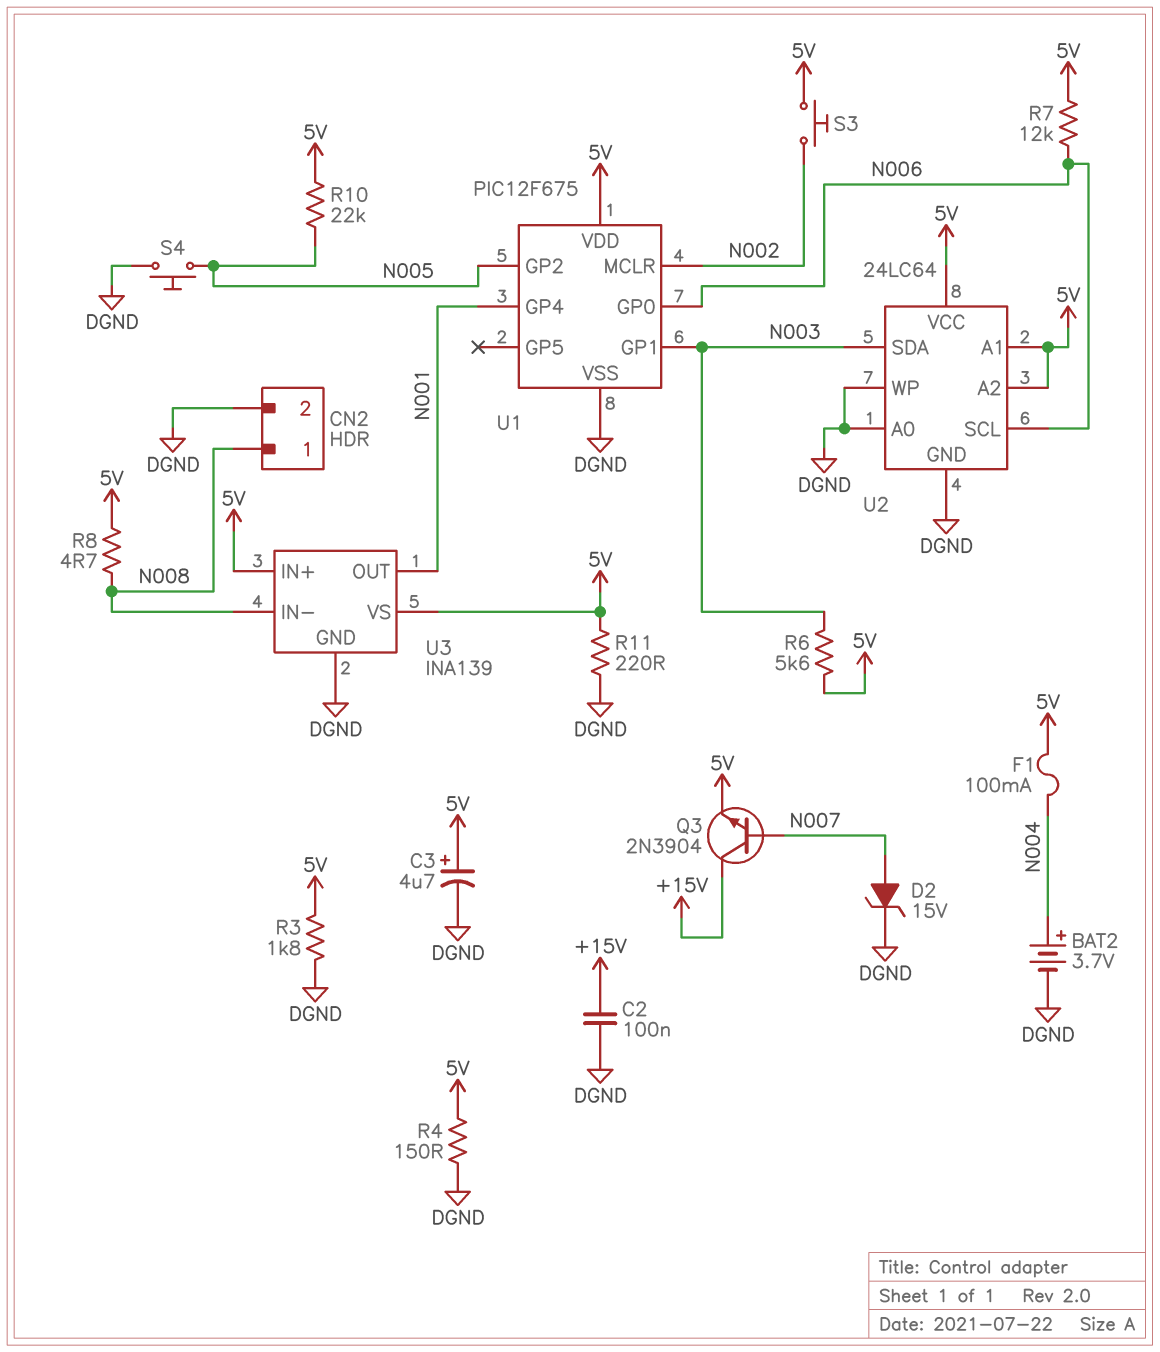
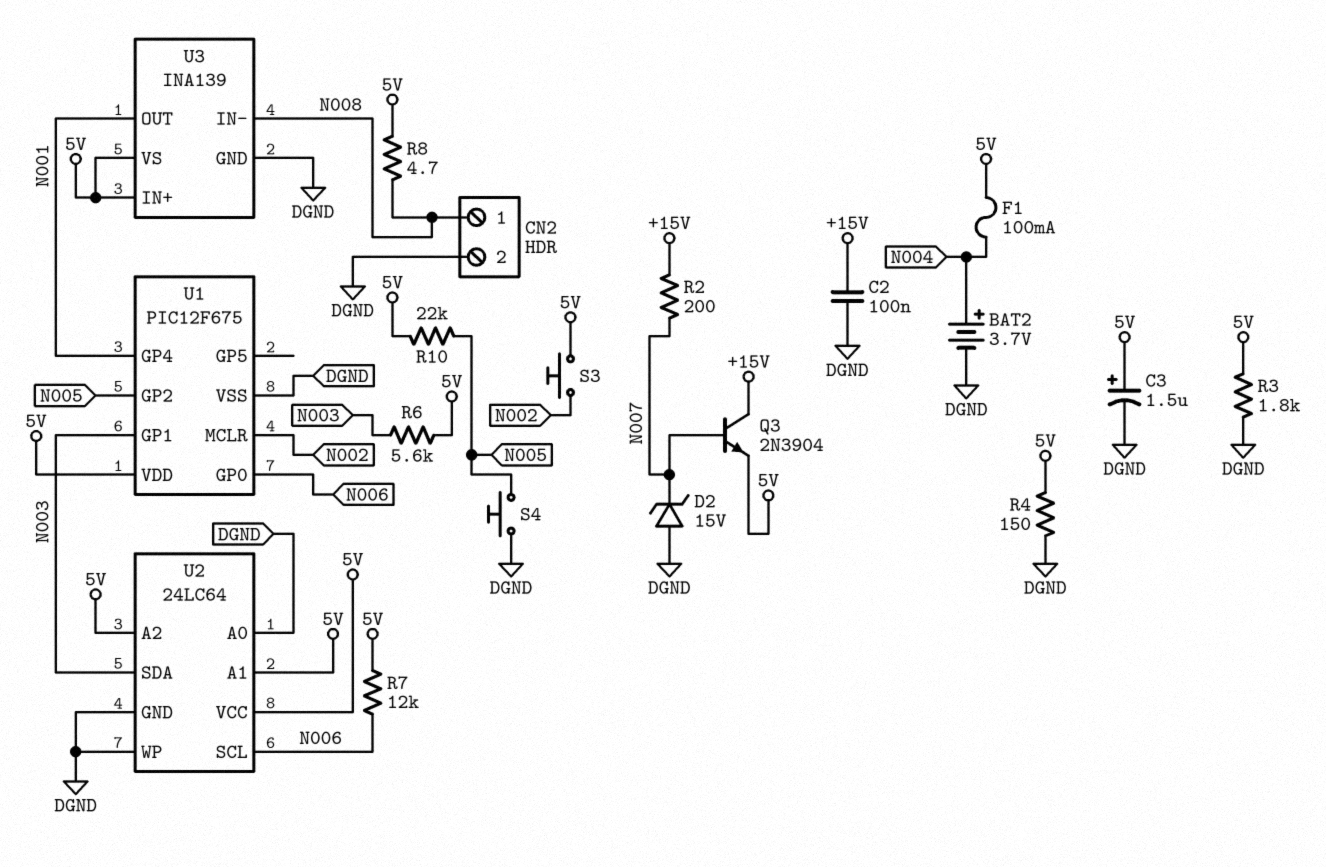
C3: 4.7uF (plus 5V, minus DGND) -> 1.5uF (plus 5V, minus DGND)
D2: zener 15V (A N007, K DGND) -> zener 15V (A DGND, K N007)
R2: none -> 200 (+15V, N007)
R11: 220 (5V, DGND) -> none

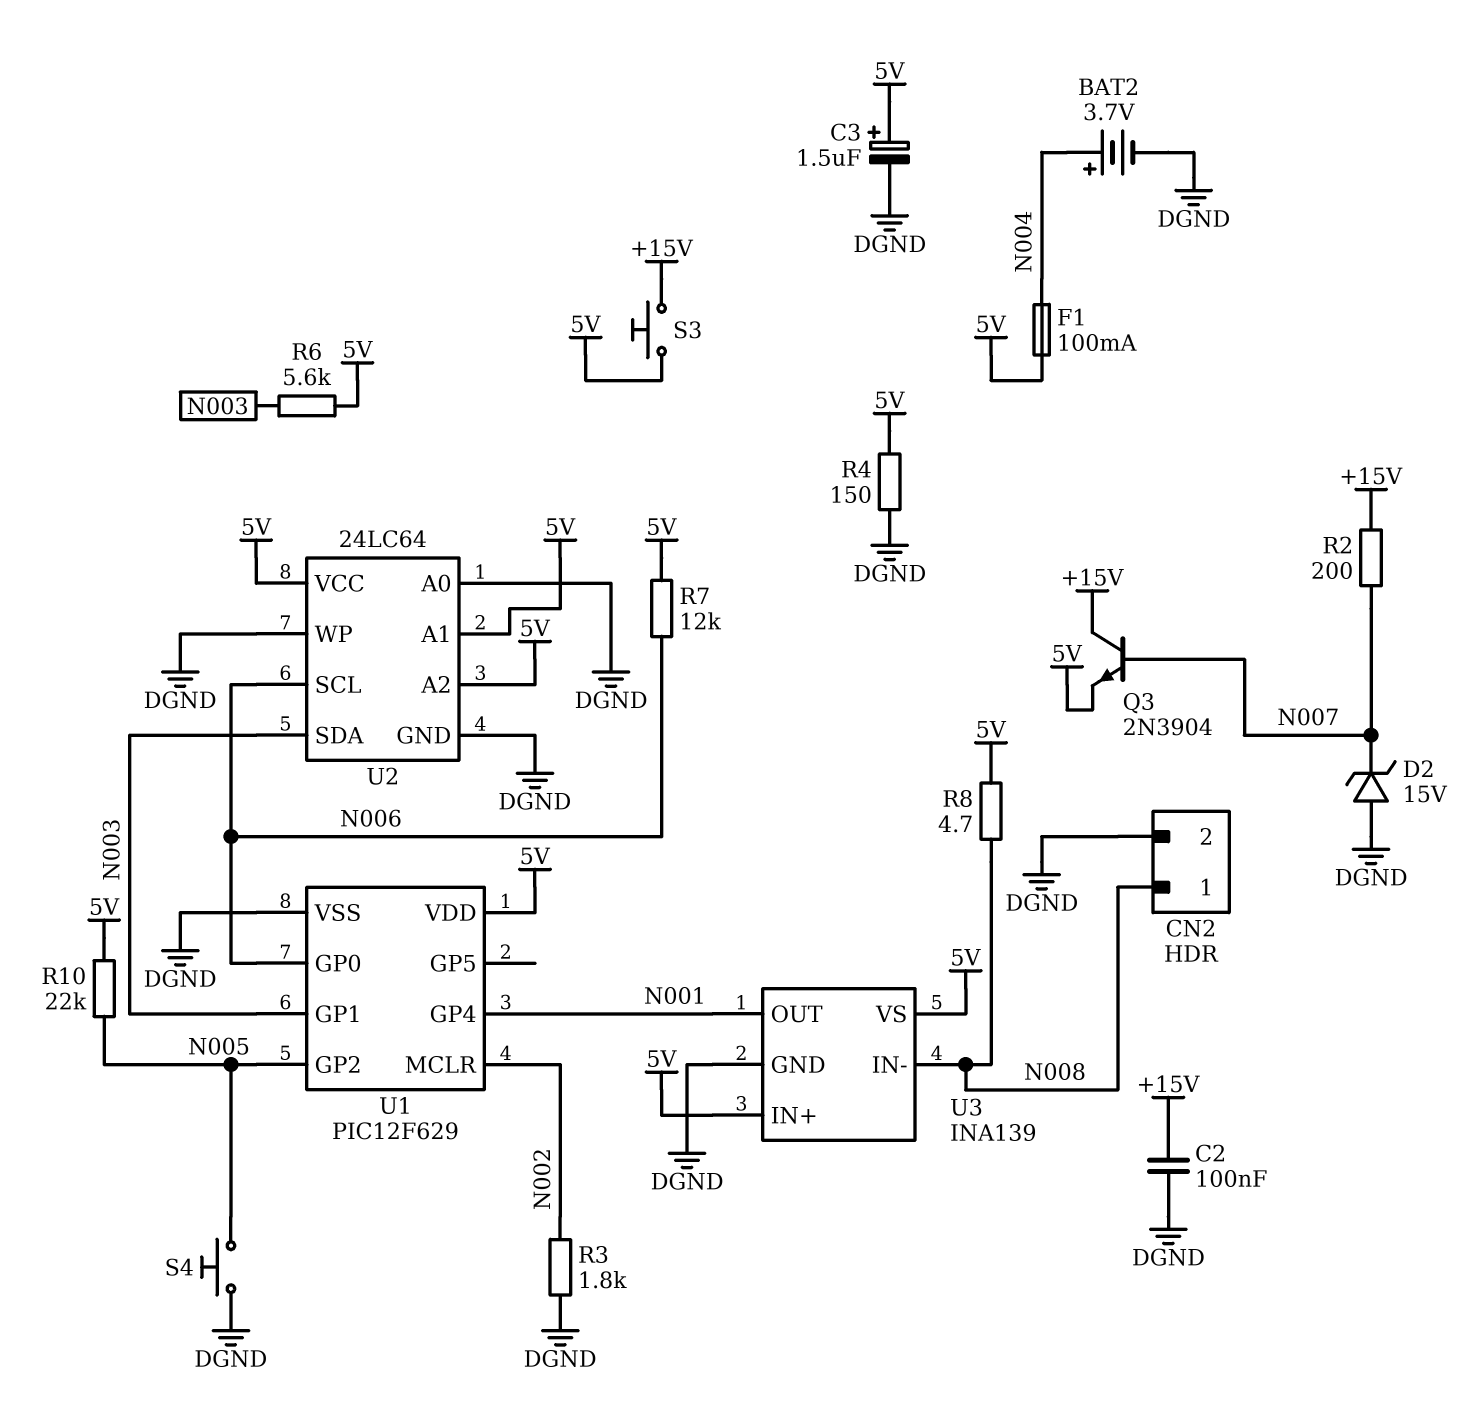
R3: 1.8k (5V, DGND) -> 1.8k (DGND, N002)
S3: button (5V, N002) -> button (+15V, 5V)
U1: PIC12F675 -> PIC12F629

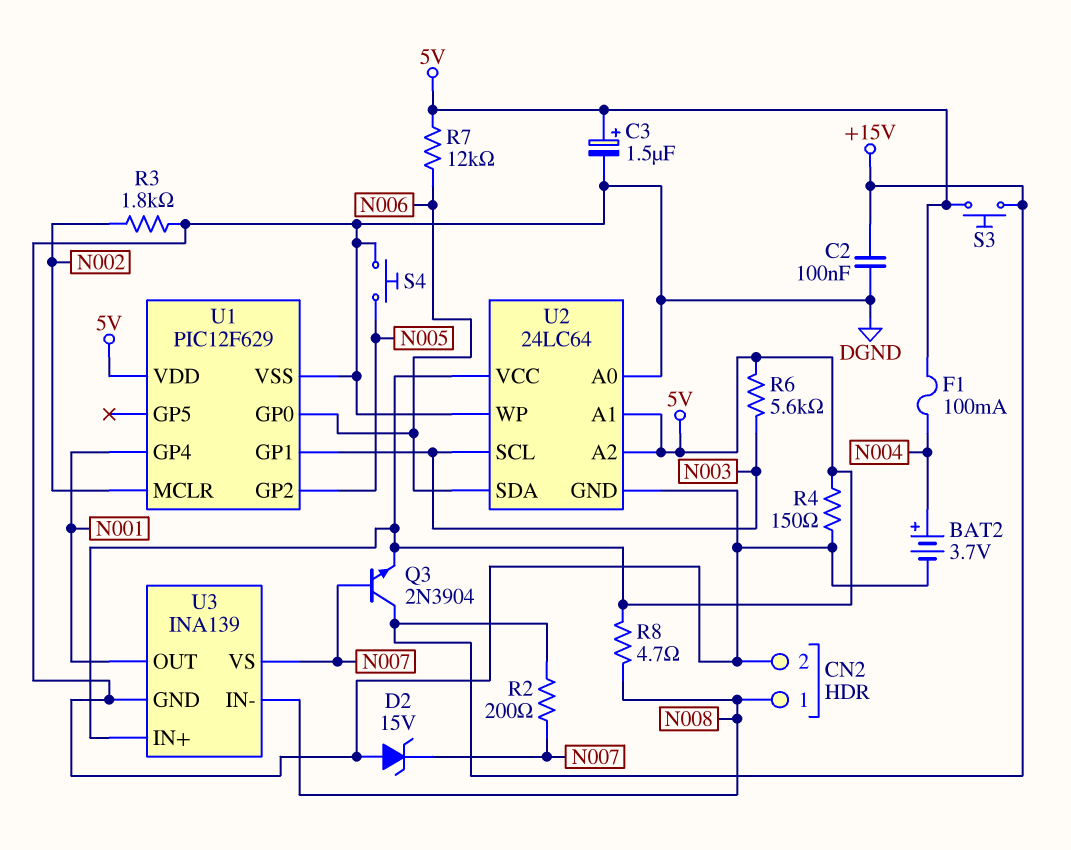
R10: 22k (5V, N005) -> none
U2 pin SCL: N006 -> N003
U2 pin SDA: N003 -> N006
U3 pin VS: 5V -> N007

